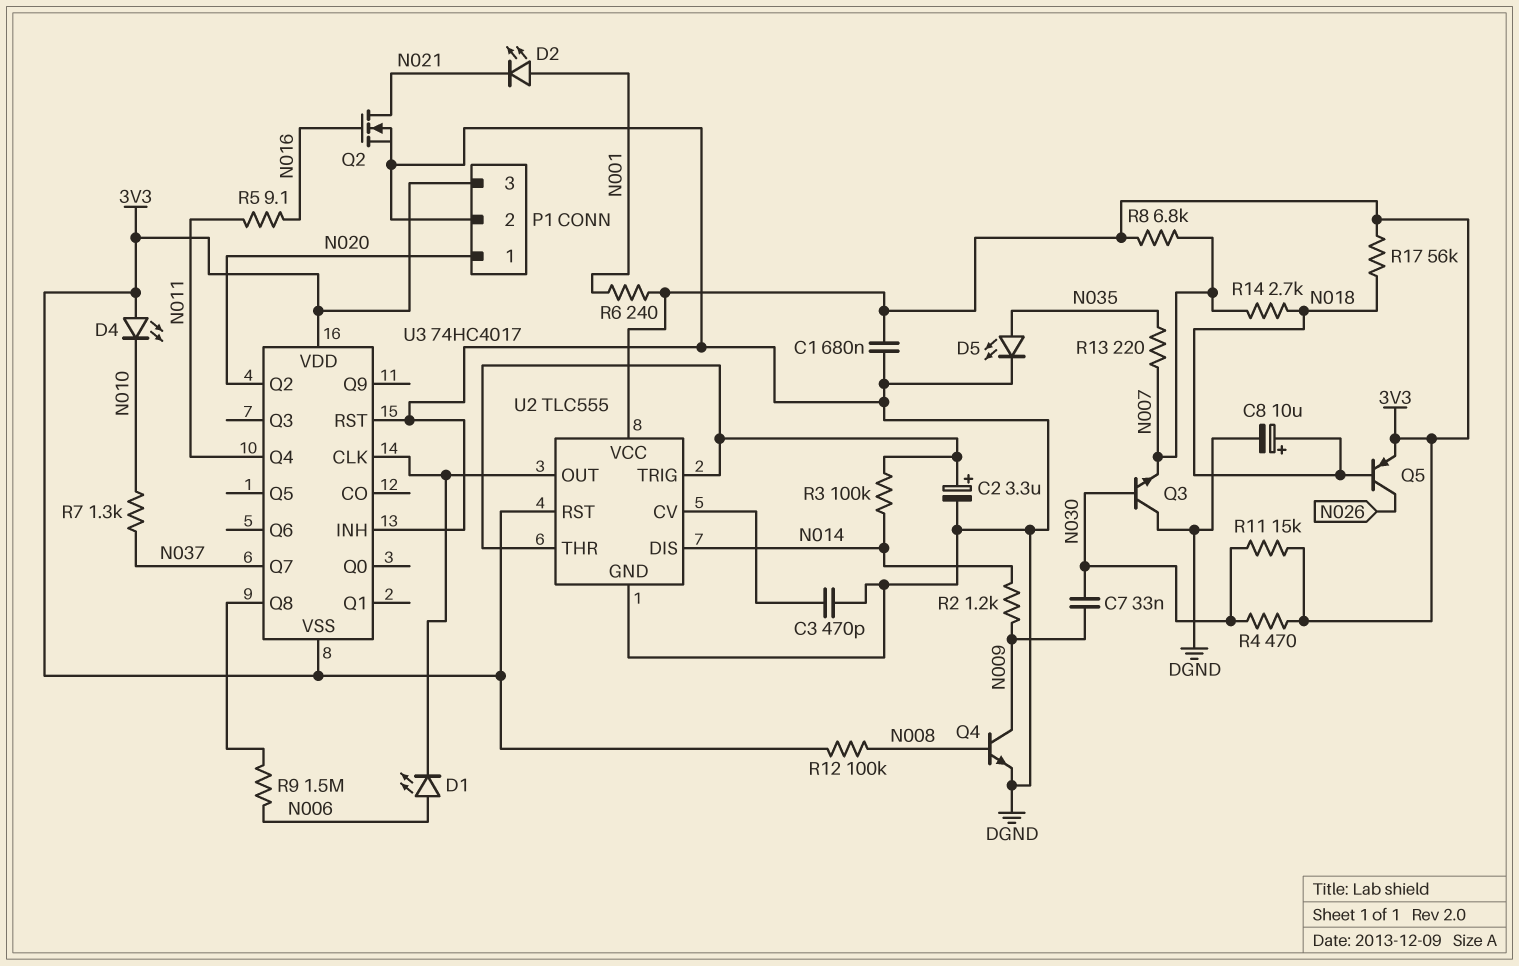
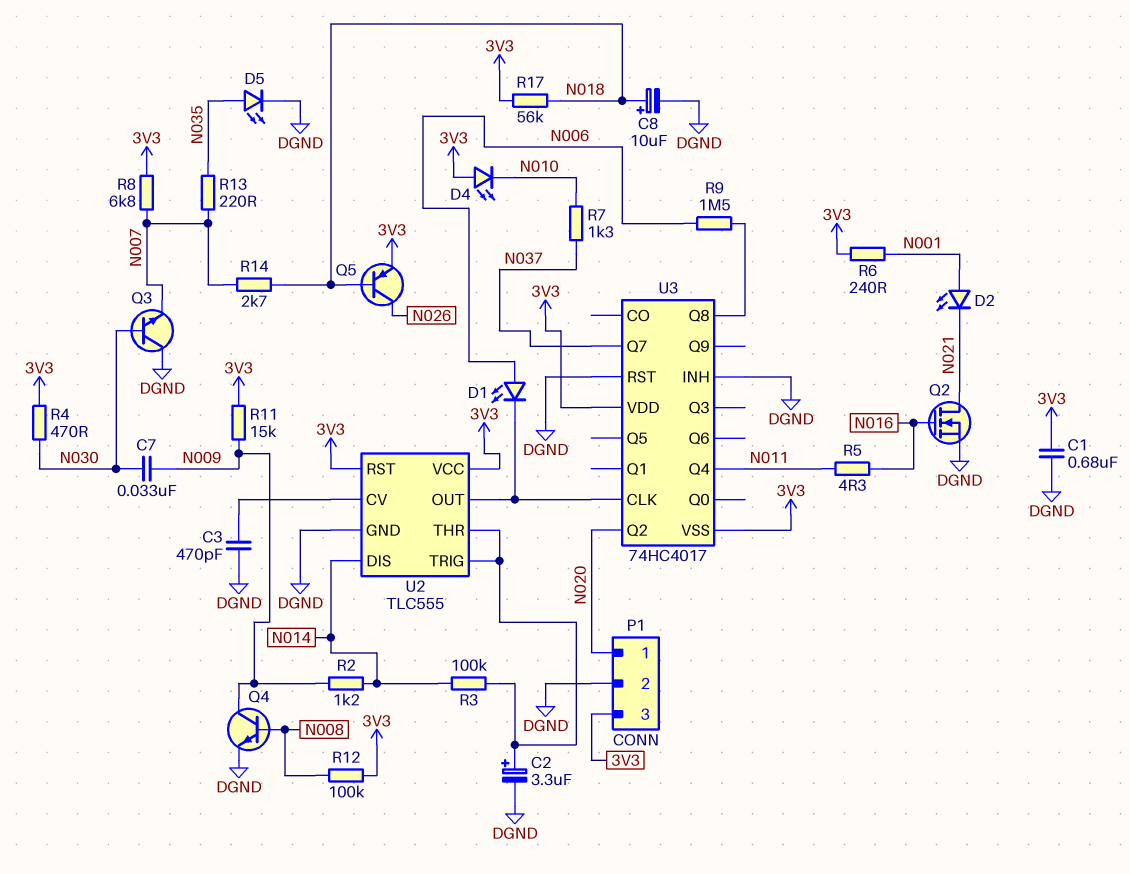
R5: 9.1 (N011, N016) -> 4.3 (N011, N016)
R11: 15k (3V3, N030) -> 15k (3V3, N009)

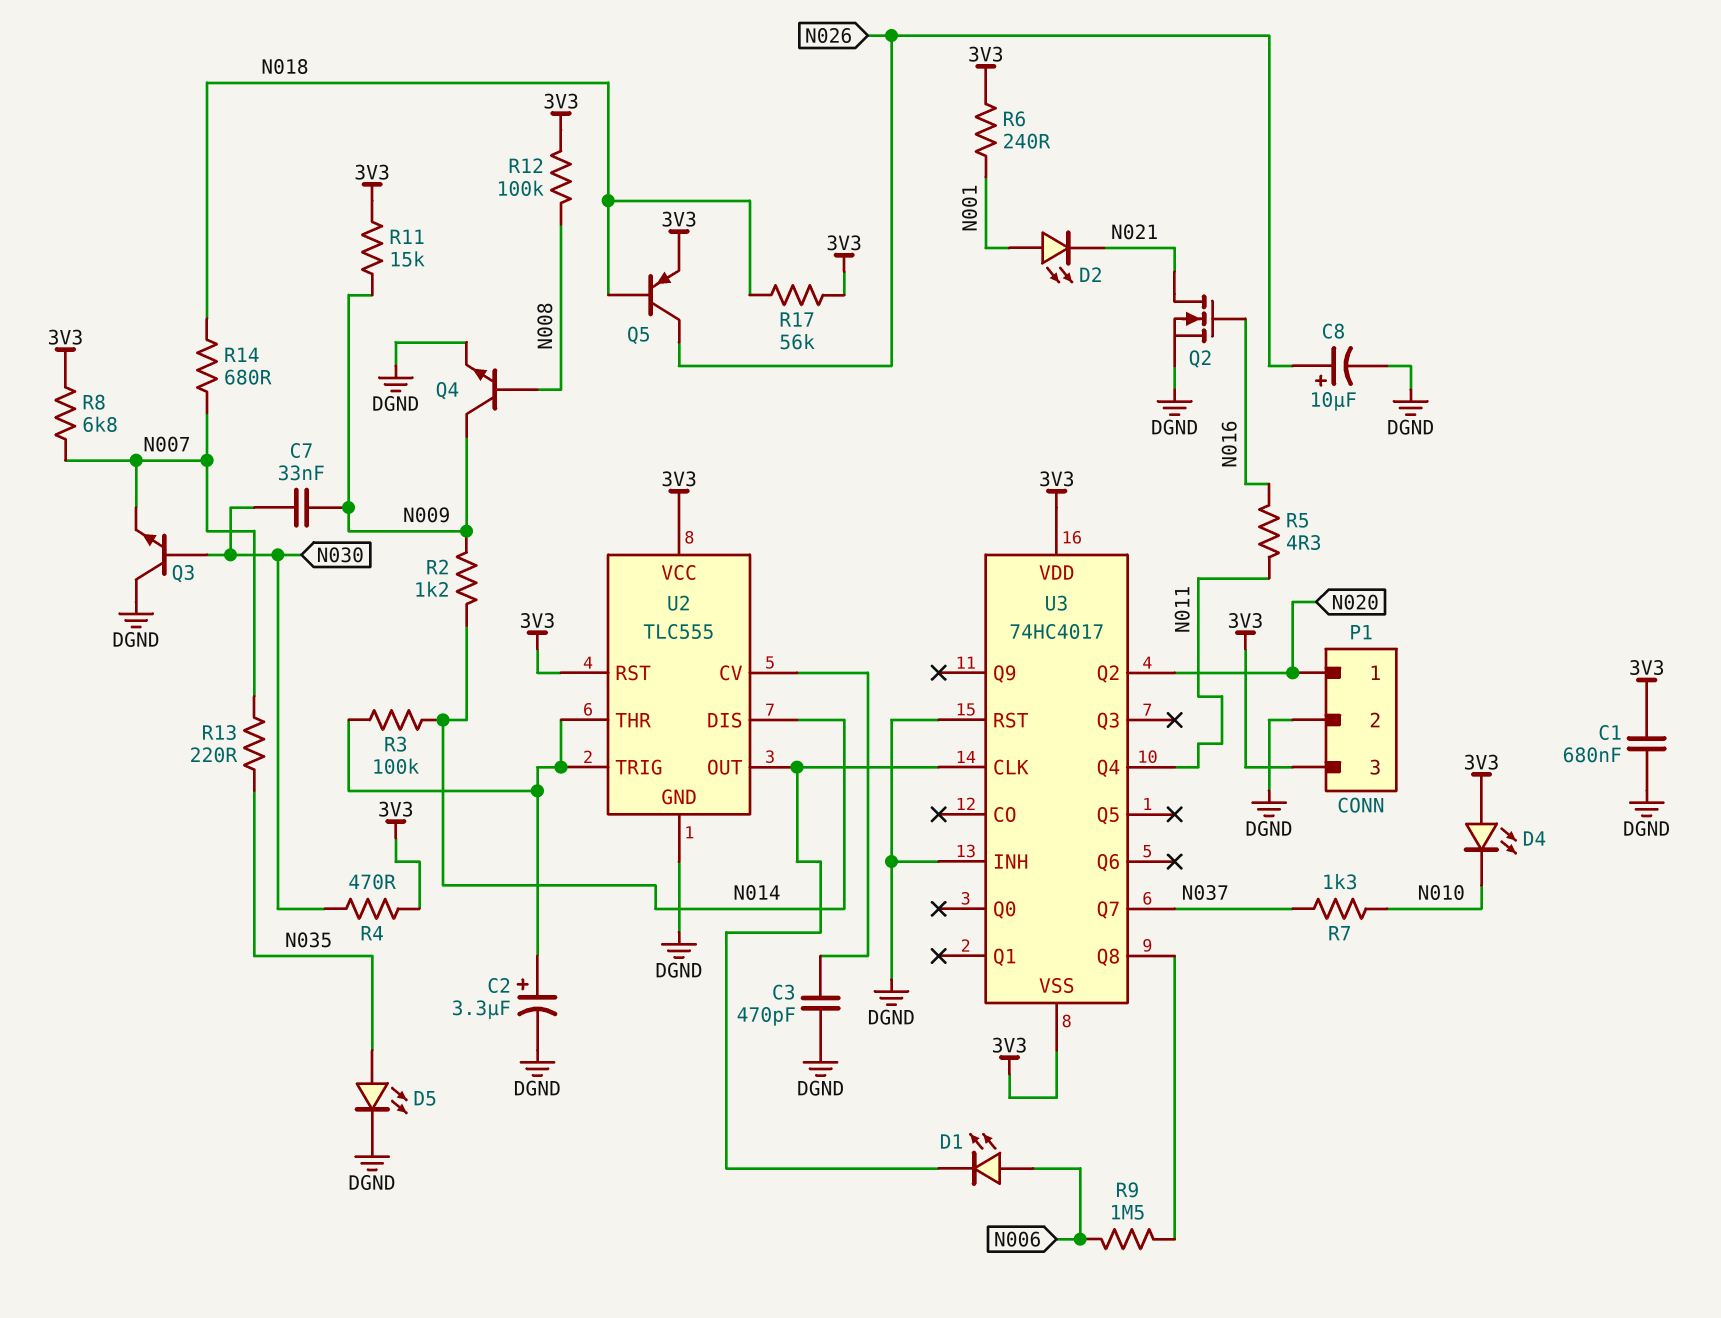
C8: 10uF (plus N018, minus DGND) -> 10uF (plus N026, minus DGND)
R14: 2.7k (N007, N018) -> 680 (N007, N018)

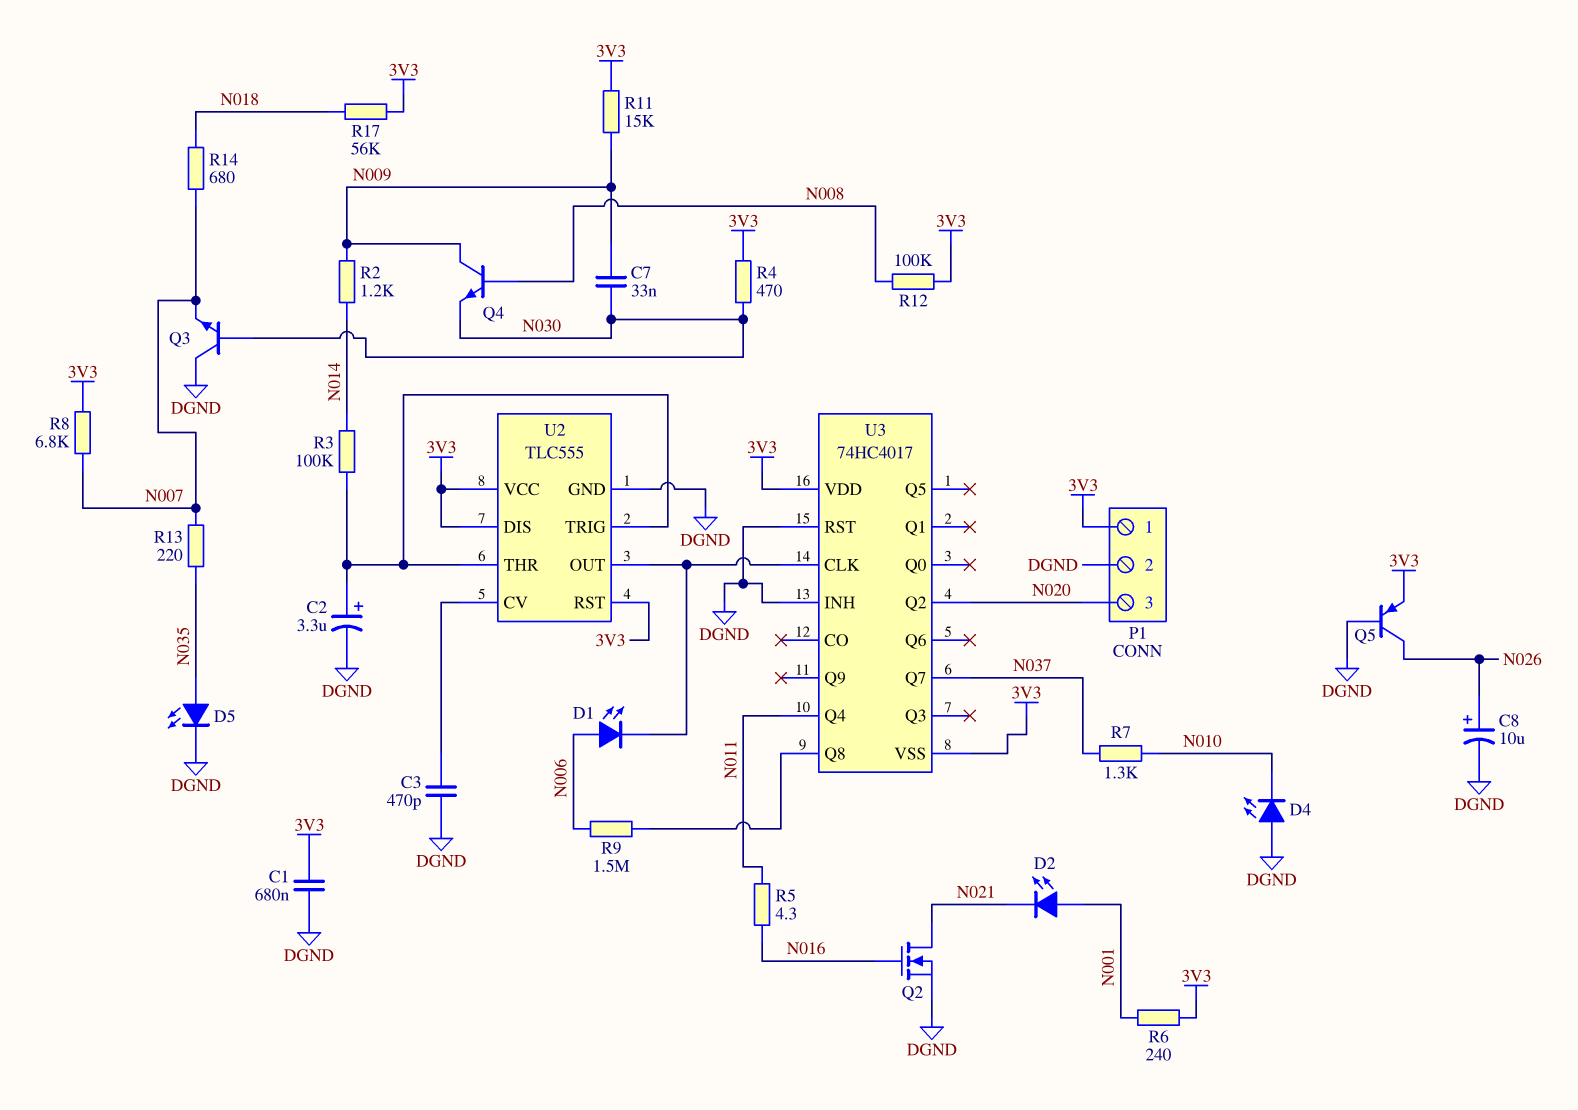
D4: LED (A 3V3, K N010) -> LED (A DGND, K N010)
P1 pin 1: N020 -> 3V3
P1 pin 3: 3V3 -> N020
Q4: NPN (B N008, C N009, E DGND) -> NPN (B N008, C N009, E N030)
Q5: PNP (B N018, C N026, E 3V3) -> PNP (B DGND, C N026, E 3V3)
U2 pin DIS: N014 -> 3V3

